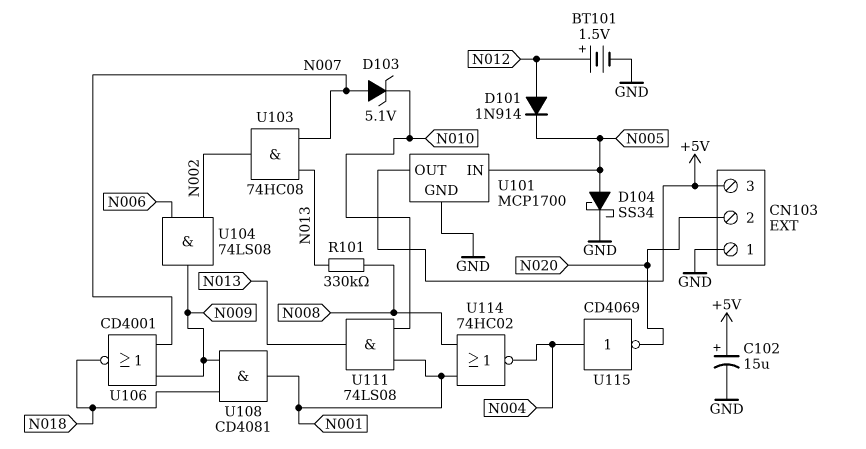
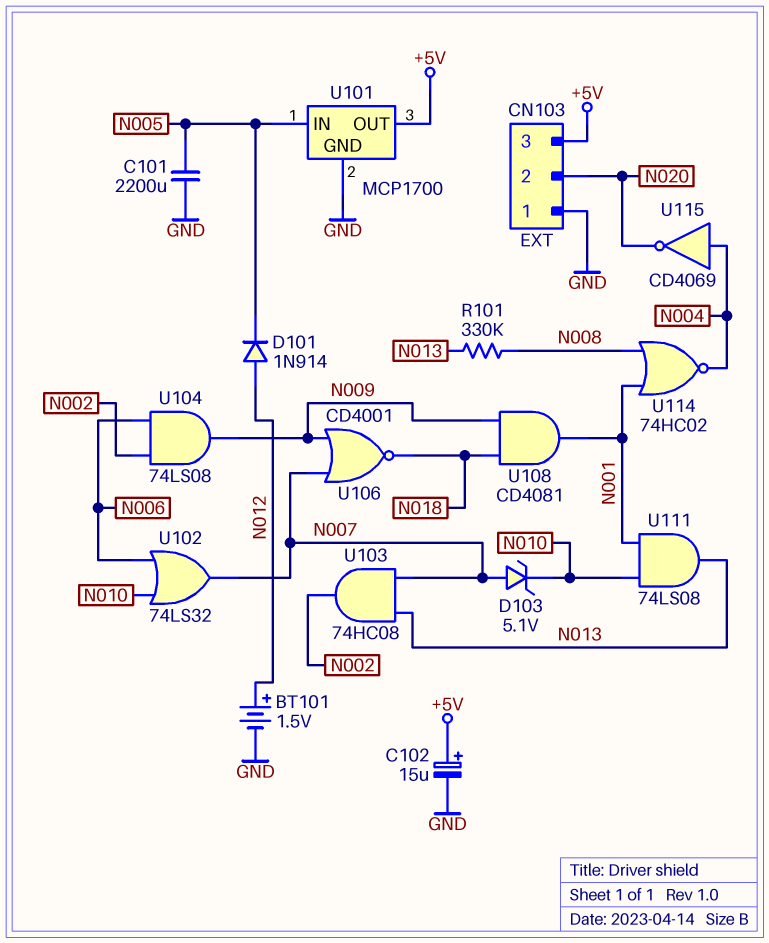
C101: none -> 2200uF (GND, N005)
D104: schottky SS34 (A N005, K GND) -> none
U102: none -> OR 74LS32 (in N006, in N010, out N007)

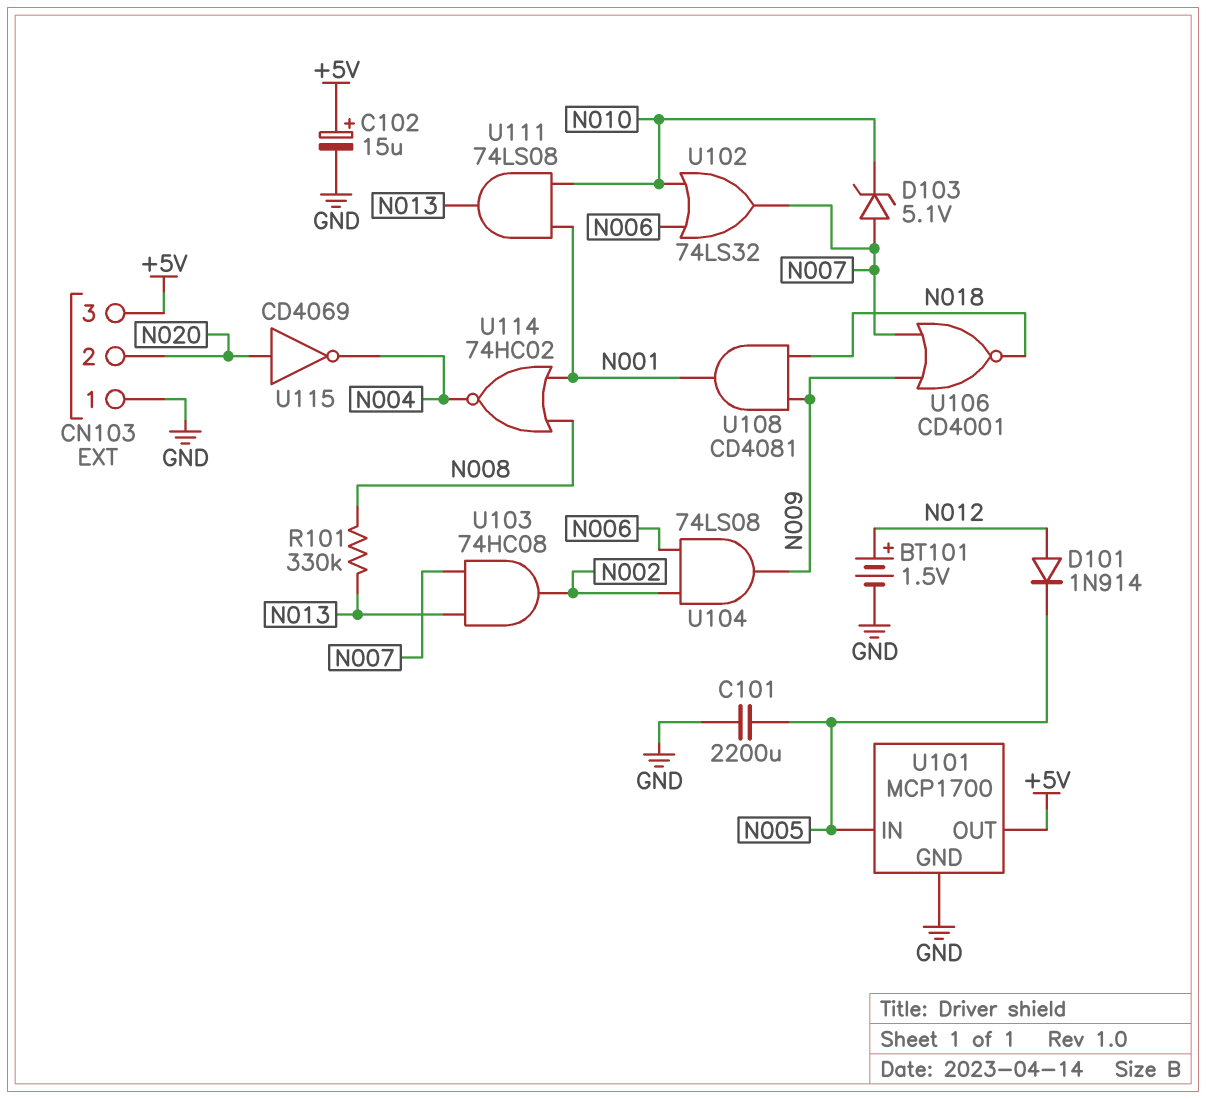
U115: NOT CD4069 (in N004, out N020) -> NOT CD4069 (in N020, out N004)

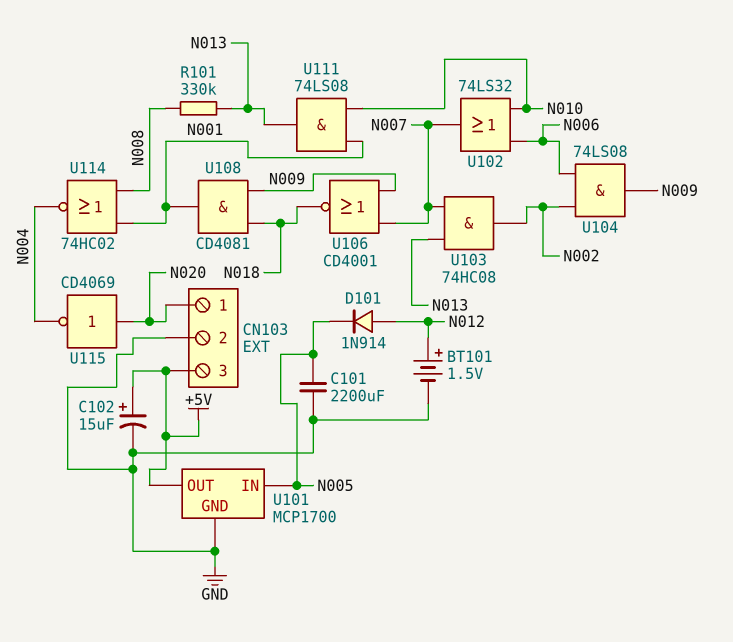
CN103 pin 1: GND -> N020
CN103 pin 2: N020 -> GND
D103: zener 5.1V (A N007, K N010) -> none

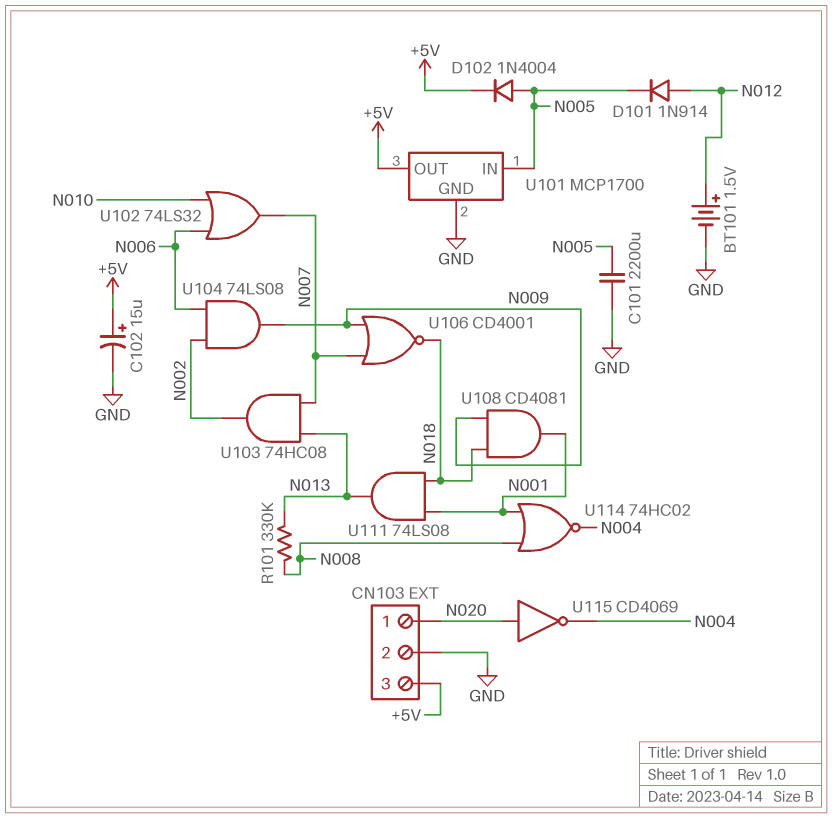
D102: none -> diode 1N4004 (A N005, K +5V)
U111: AND 74LS08 (in N001, in N010, out N013) -> AND 74LS08 (in N001, in N018, out N013)

